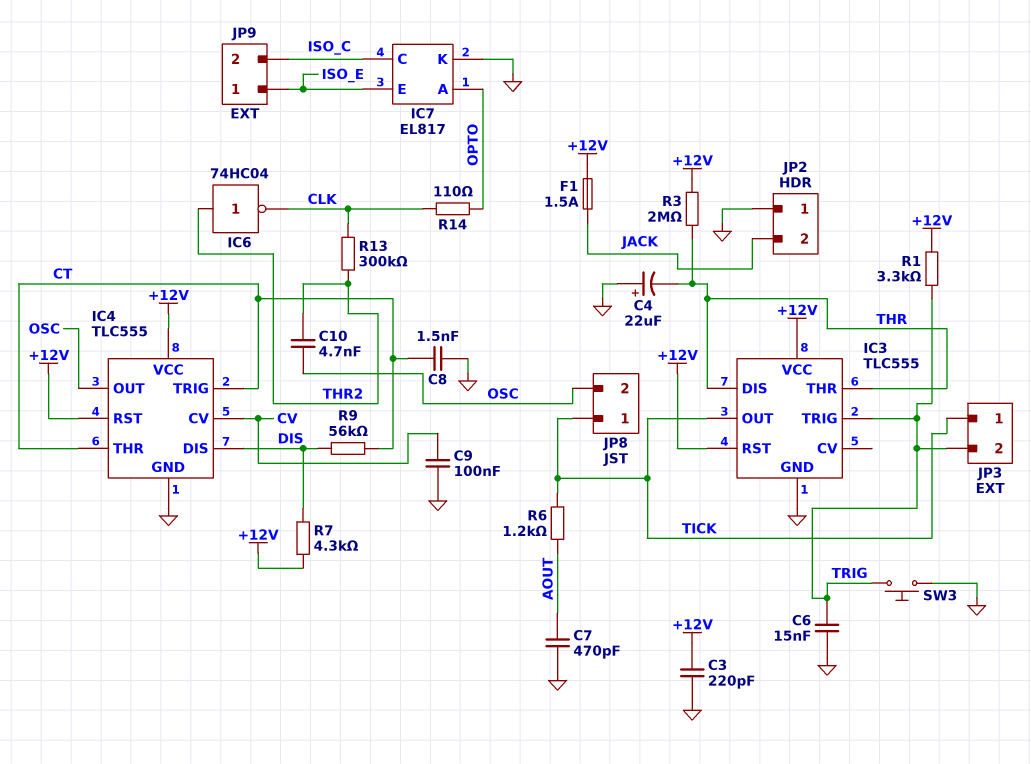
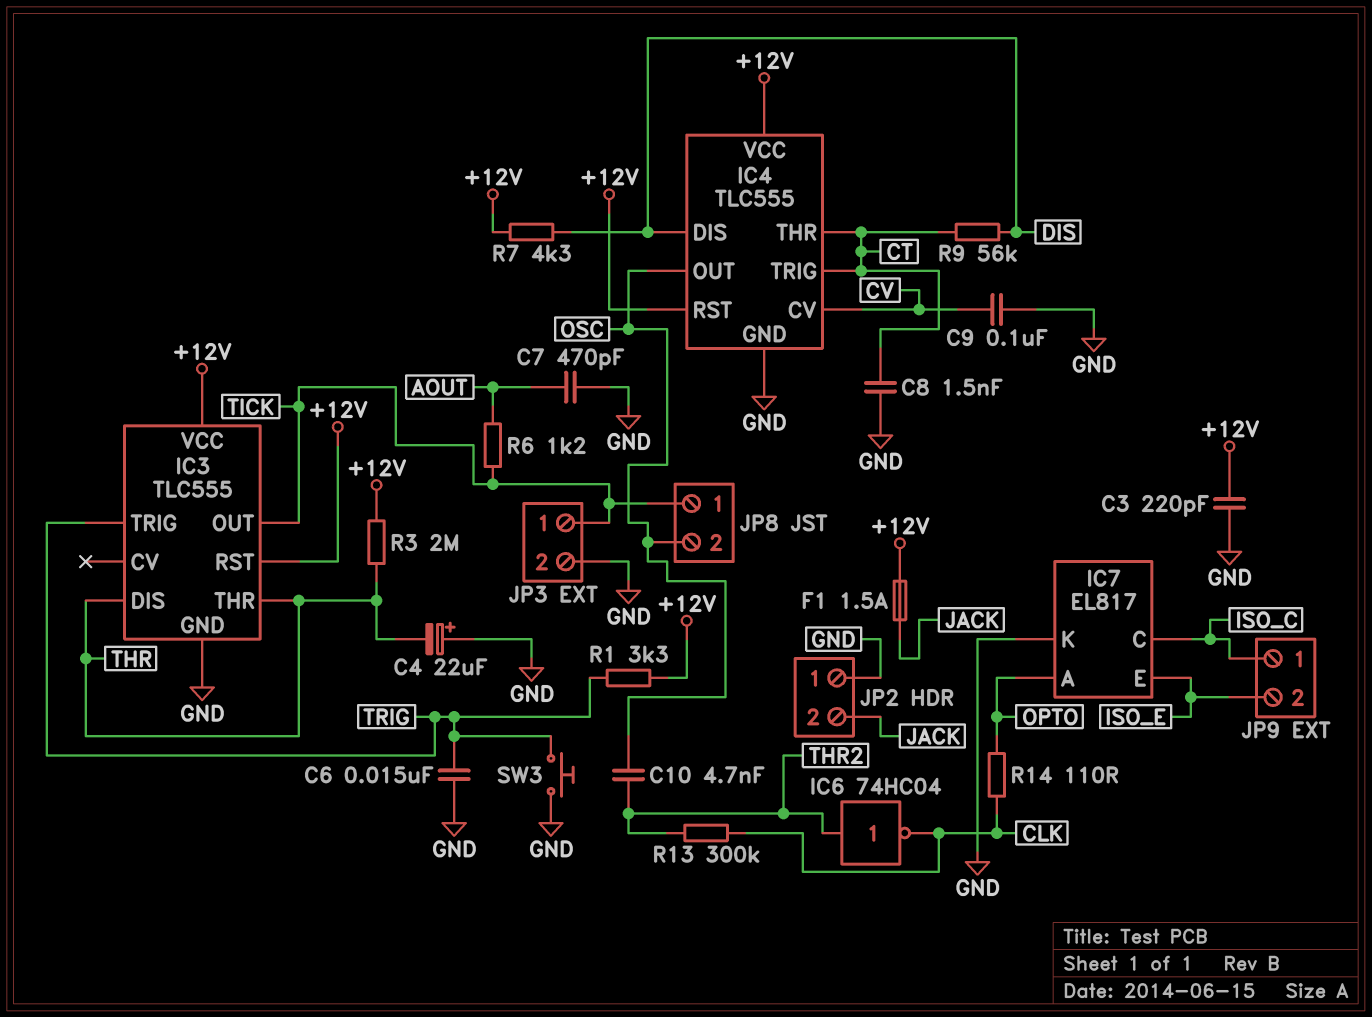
JP3 pin 2: TRIG -> GND
JP9 pin 1: ISO_E -> ISO_C
JP9 pin 2: ISO_C -> ISO_E

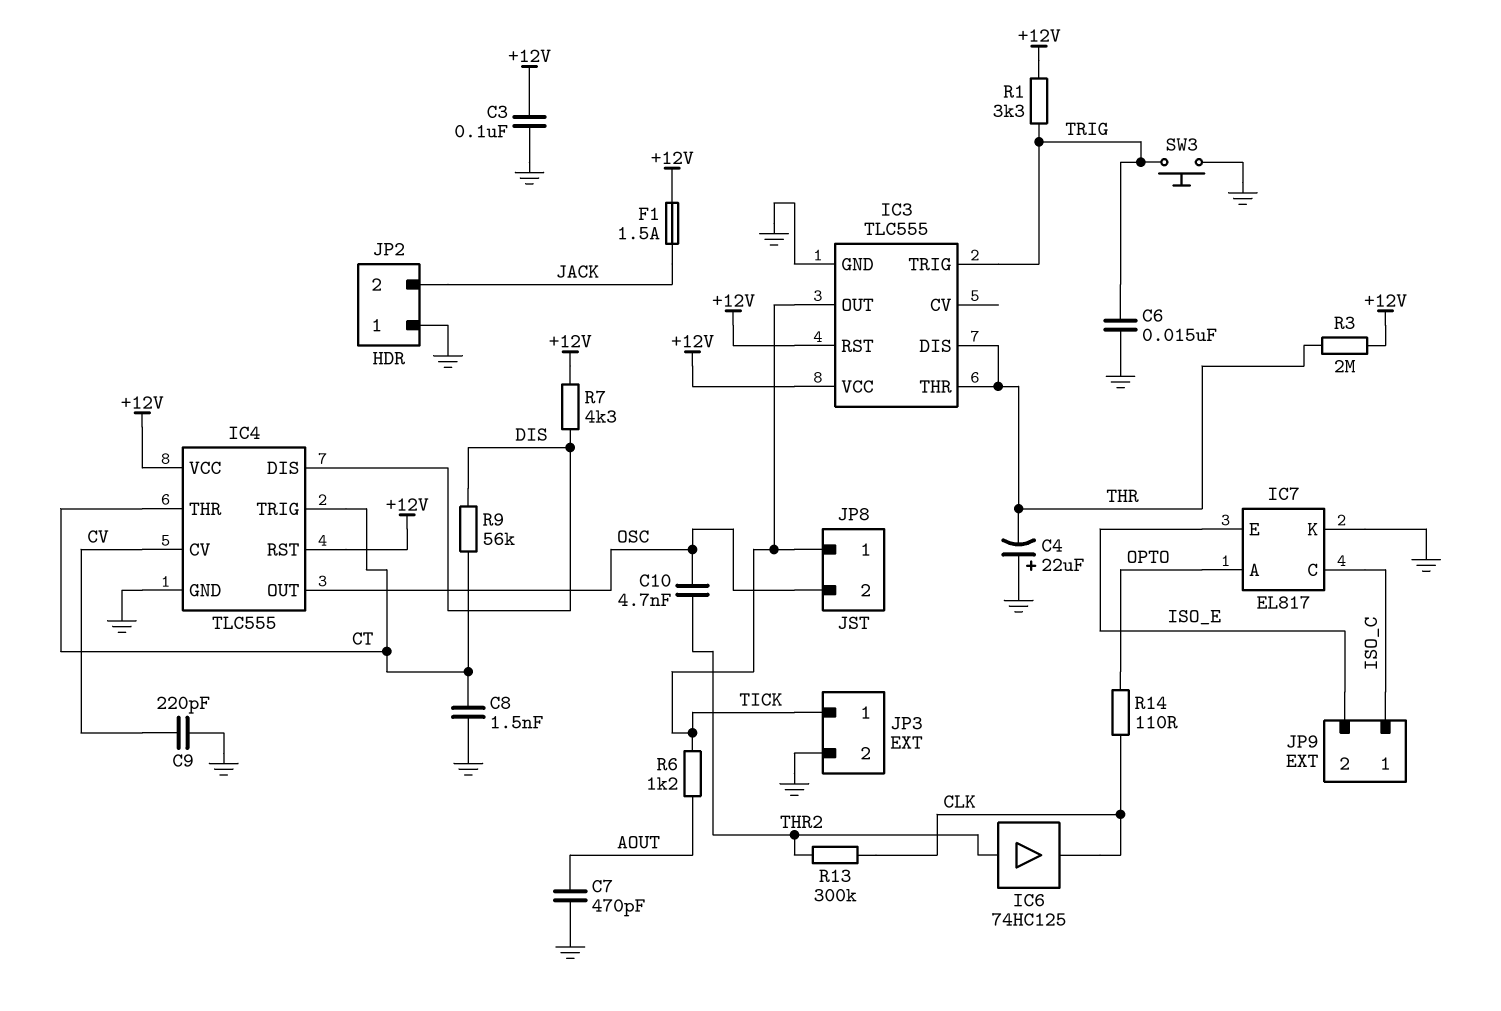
C3: 220pF (+12V, GND) -> 100nF (+12V, GND)
C9: 100nF (CV, GND) -> 220pF (CV, GND)
IC6: NOT 74HC04 (in THR2, out CLK) -> buffer 74HC125 (in THR2, out CLK)

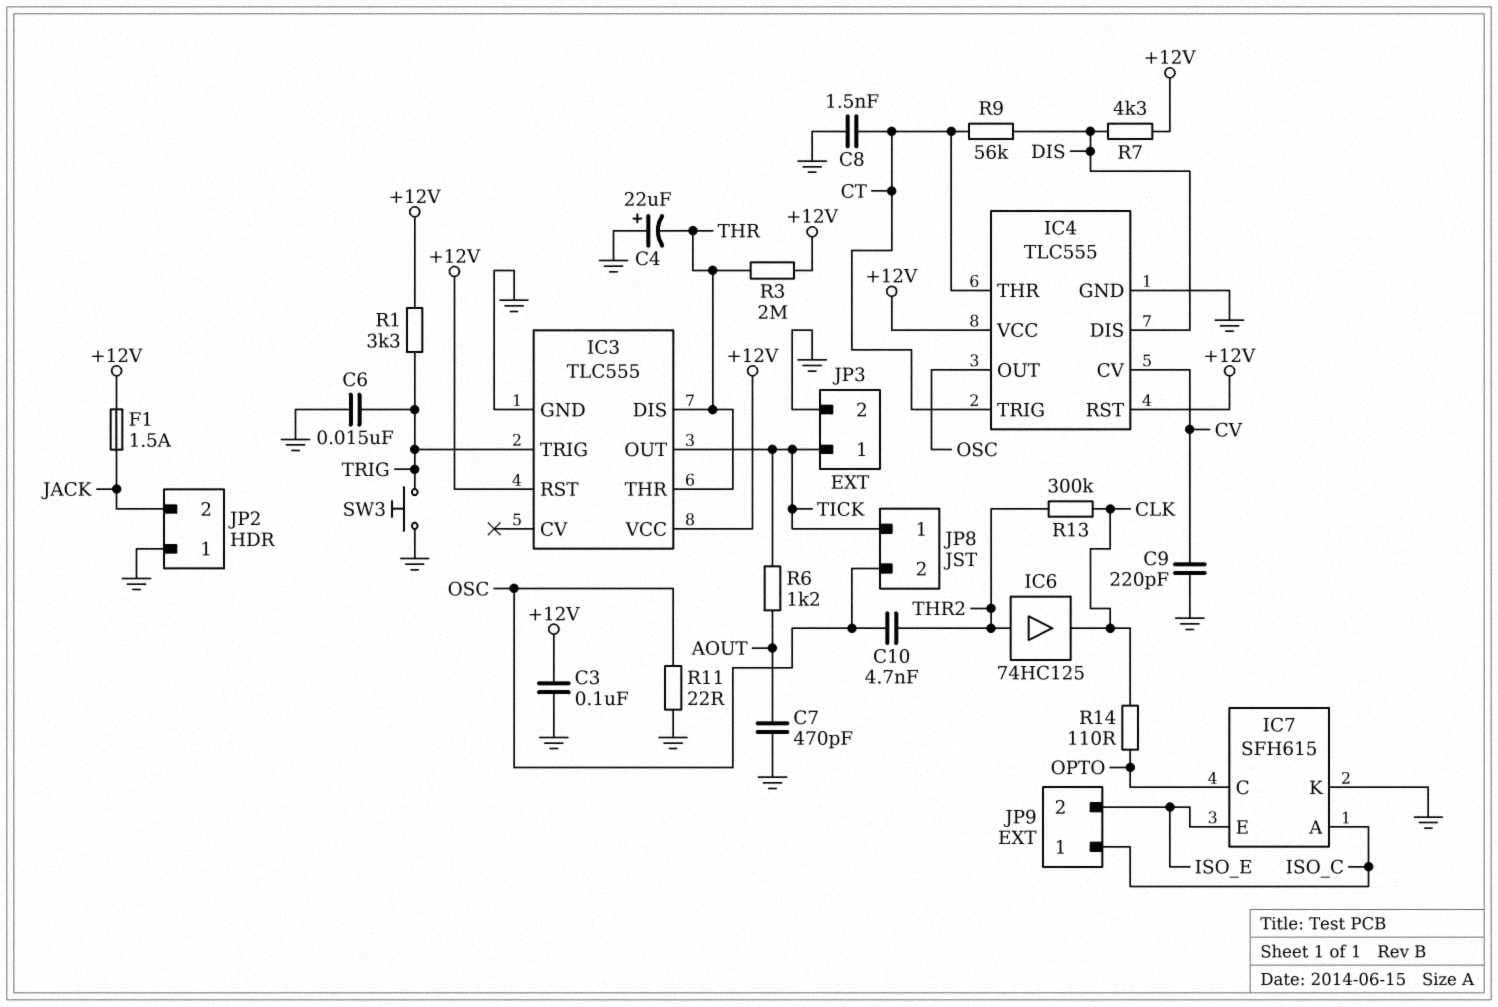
IC7: EL817 -> SFH615
IC7 pin A: OPTO -> ISO_C
IC7 pin C: ISO_C -> OPTO
R11: none -> 22 (GND, OSC)

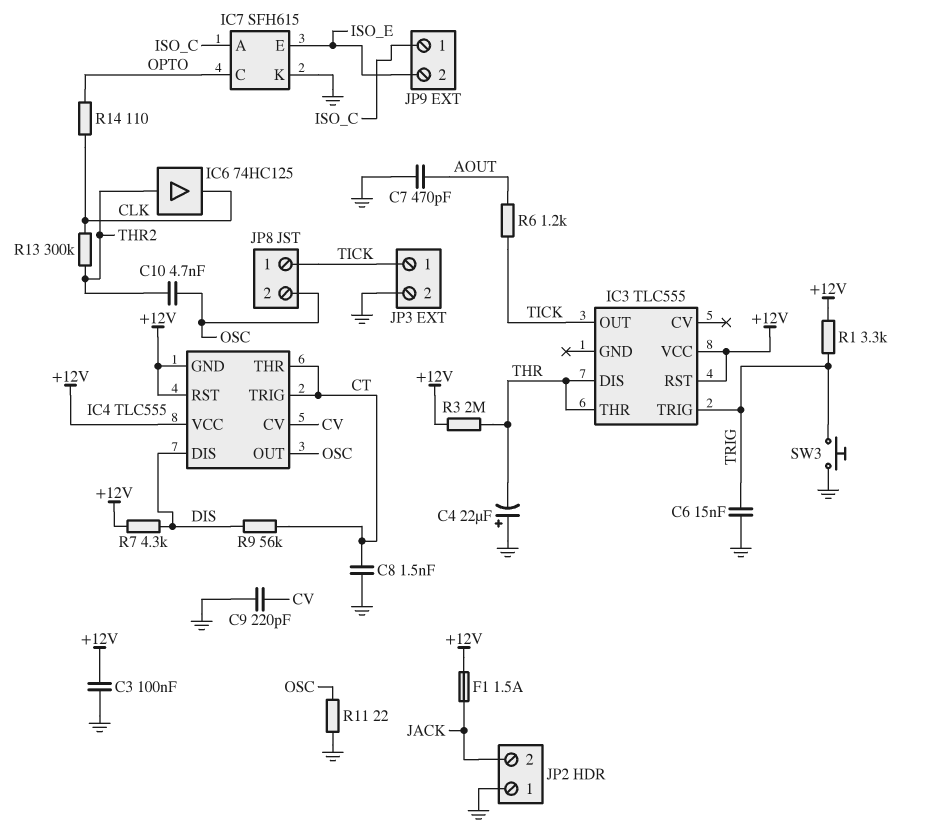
IC3 pin GND: GND -> none
IC4 pin GND: GND -> +12V

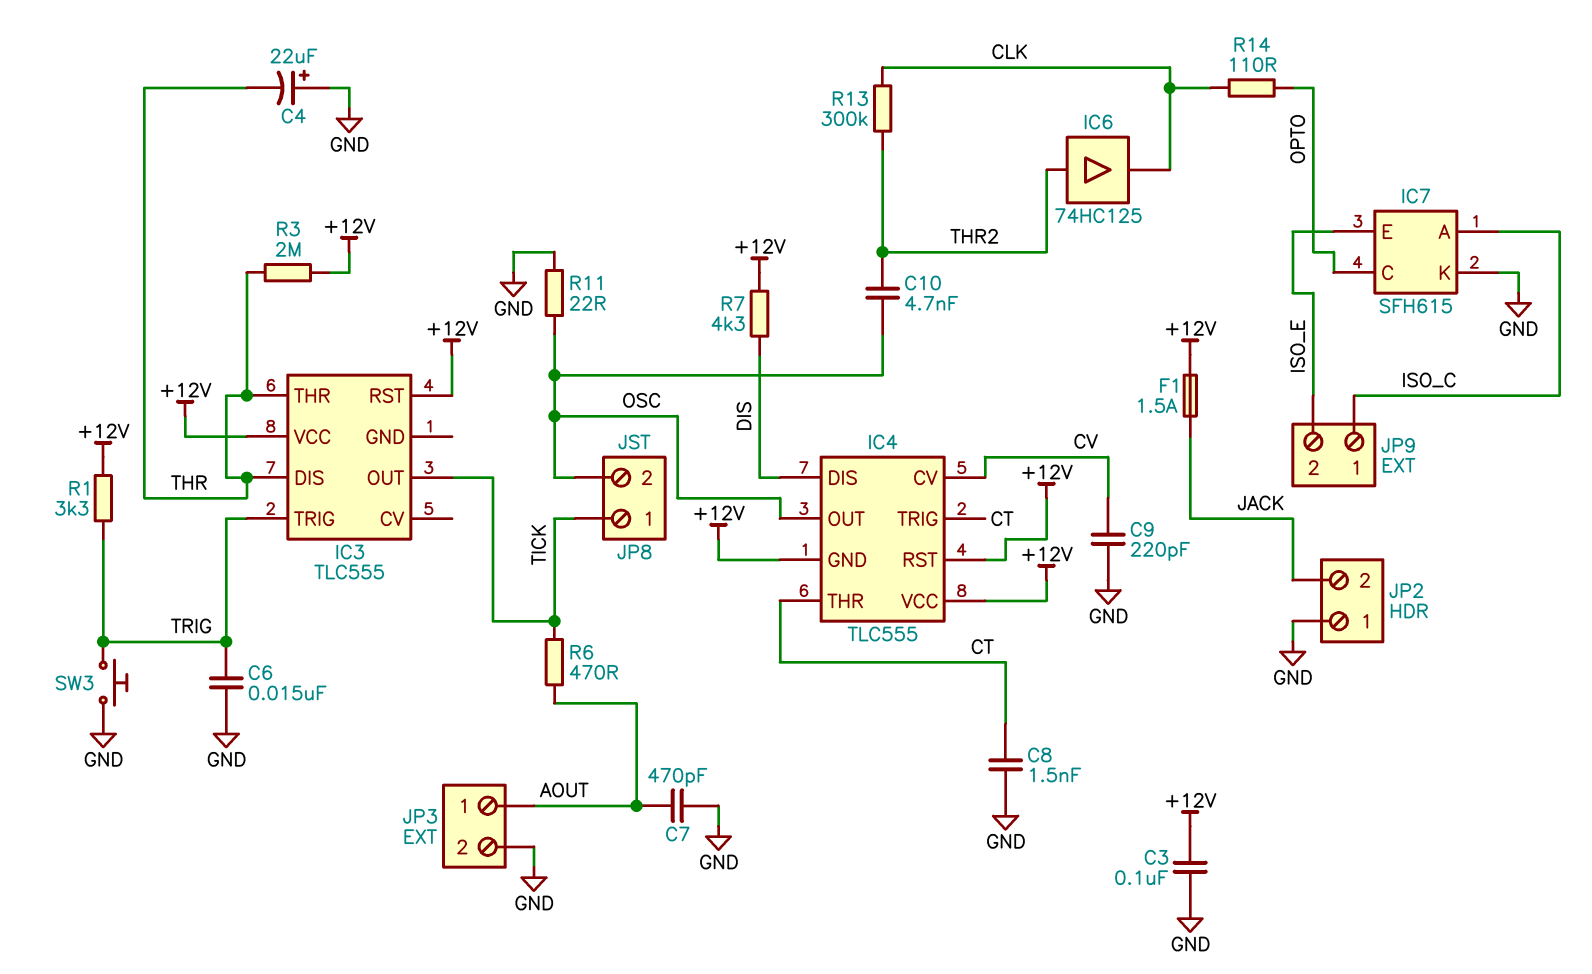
JP3 pin 1: TICK -> AOUT
R6: 1.2k (AOUT, TICK) -> 470 (AOUT, TICK)
R9: 56k (CT, DIS) -> none

